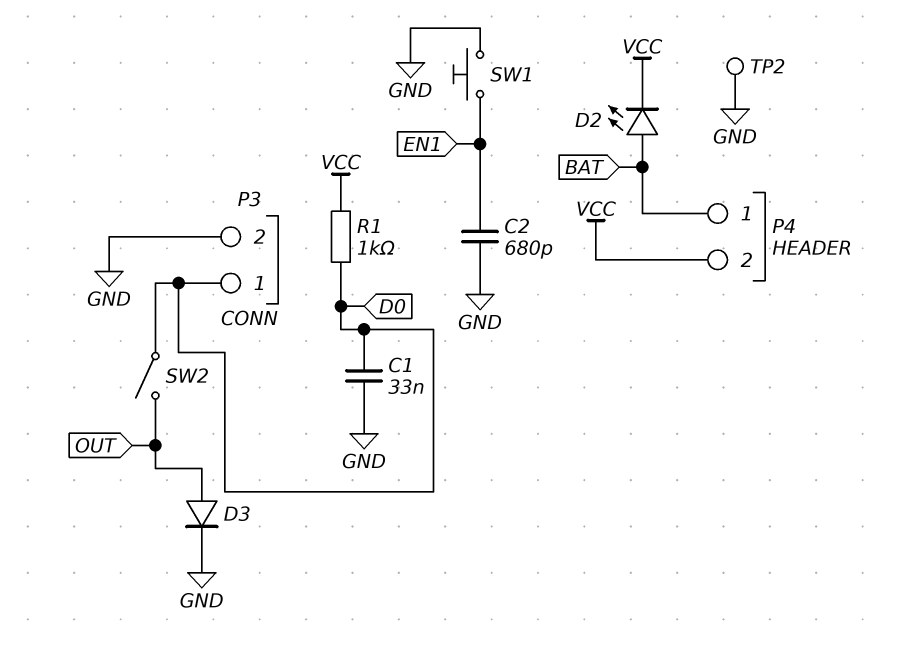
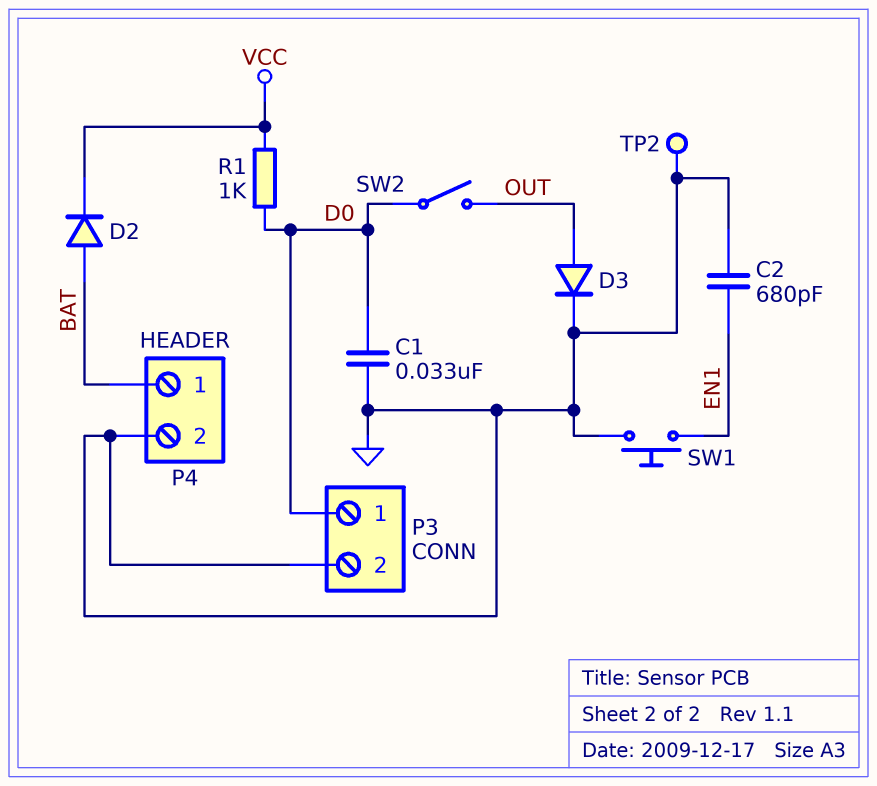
D2: LED (A BAT, K VCC) -> diode (A BAT, K VCC)
P4 pin 2: VCC -> GND

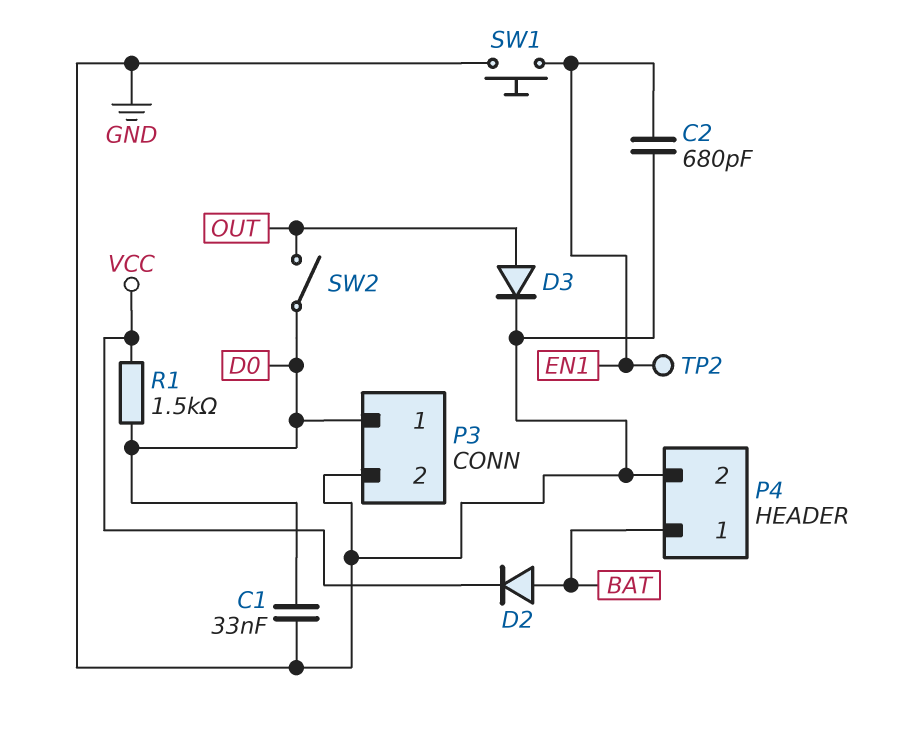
R1: 1k (D0, VCC) -> 1.5k (D0, VCC)
TP2: test point (GND) -> test point (EN1)

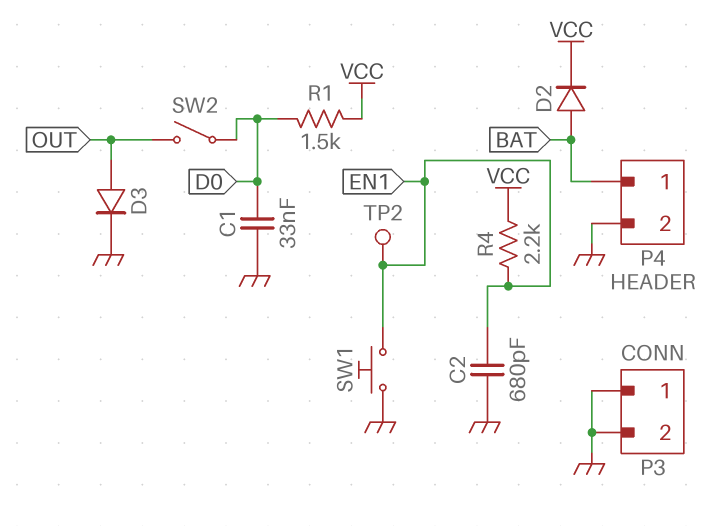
P3 pin 1: D0 -> GND
R4: none -> 2.2k (EN1, VCC)

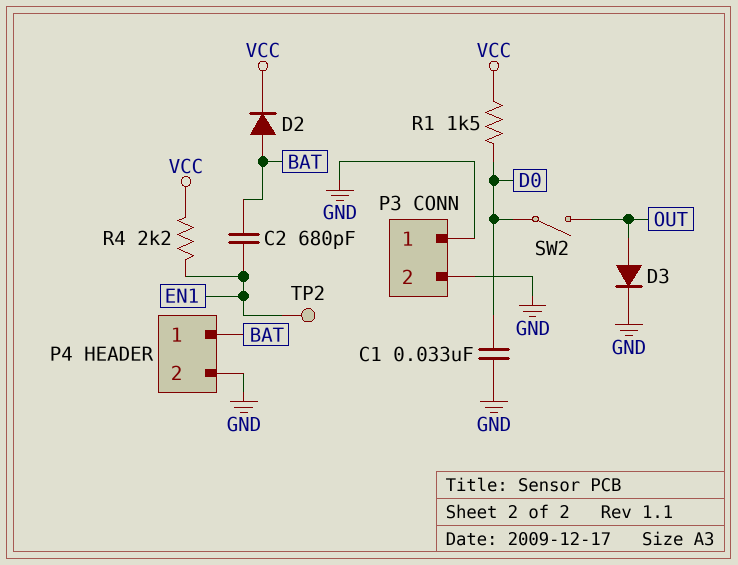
C2: 680pF (EN1, GND) -> 680pF (BAT, EN1)
SW1: button (EN1, GND) -> none

